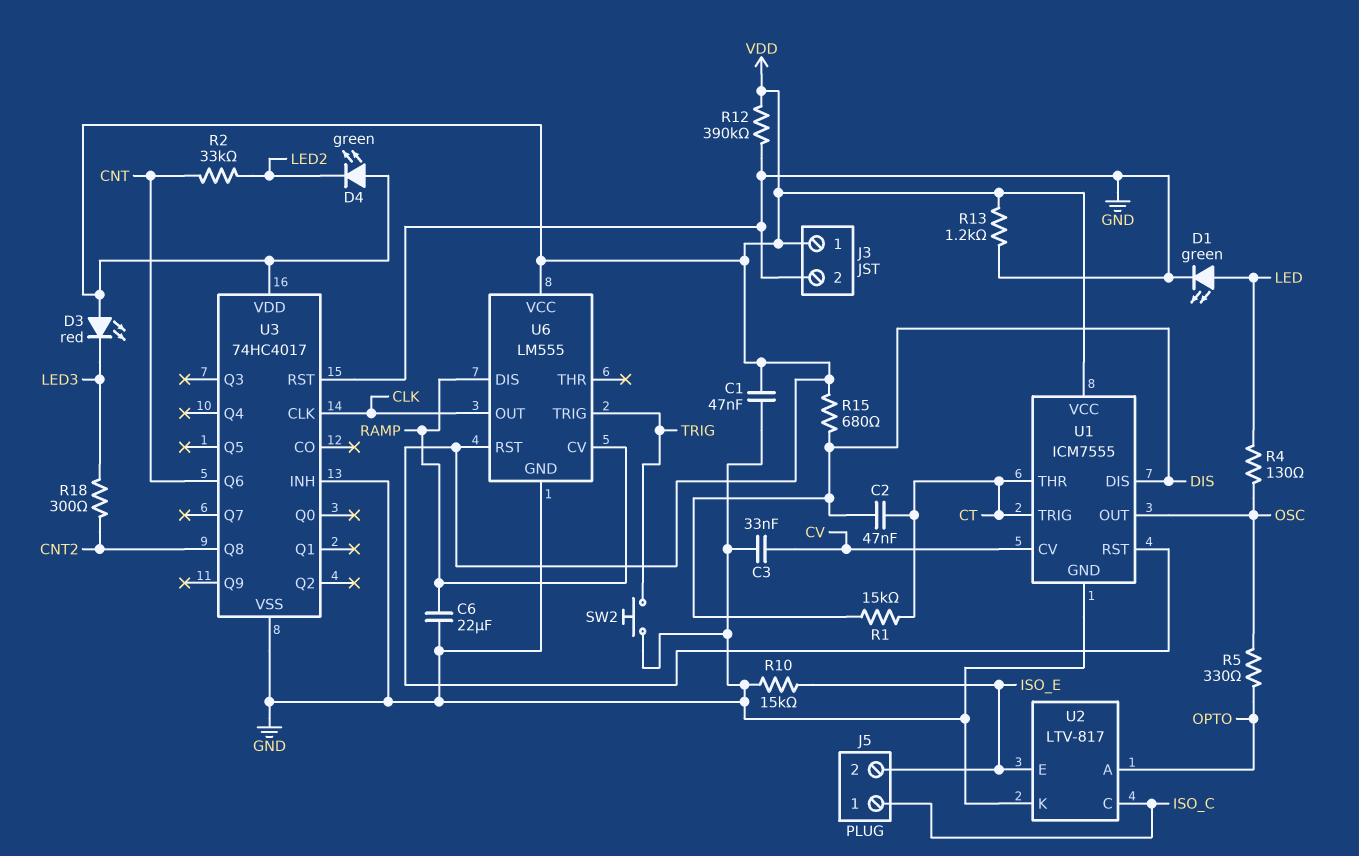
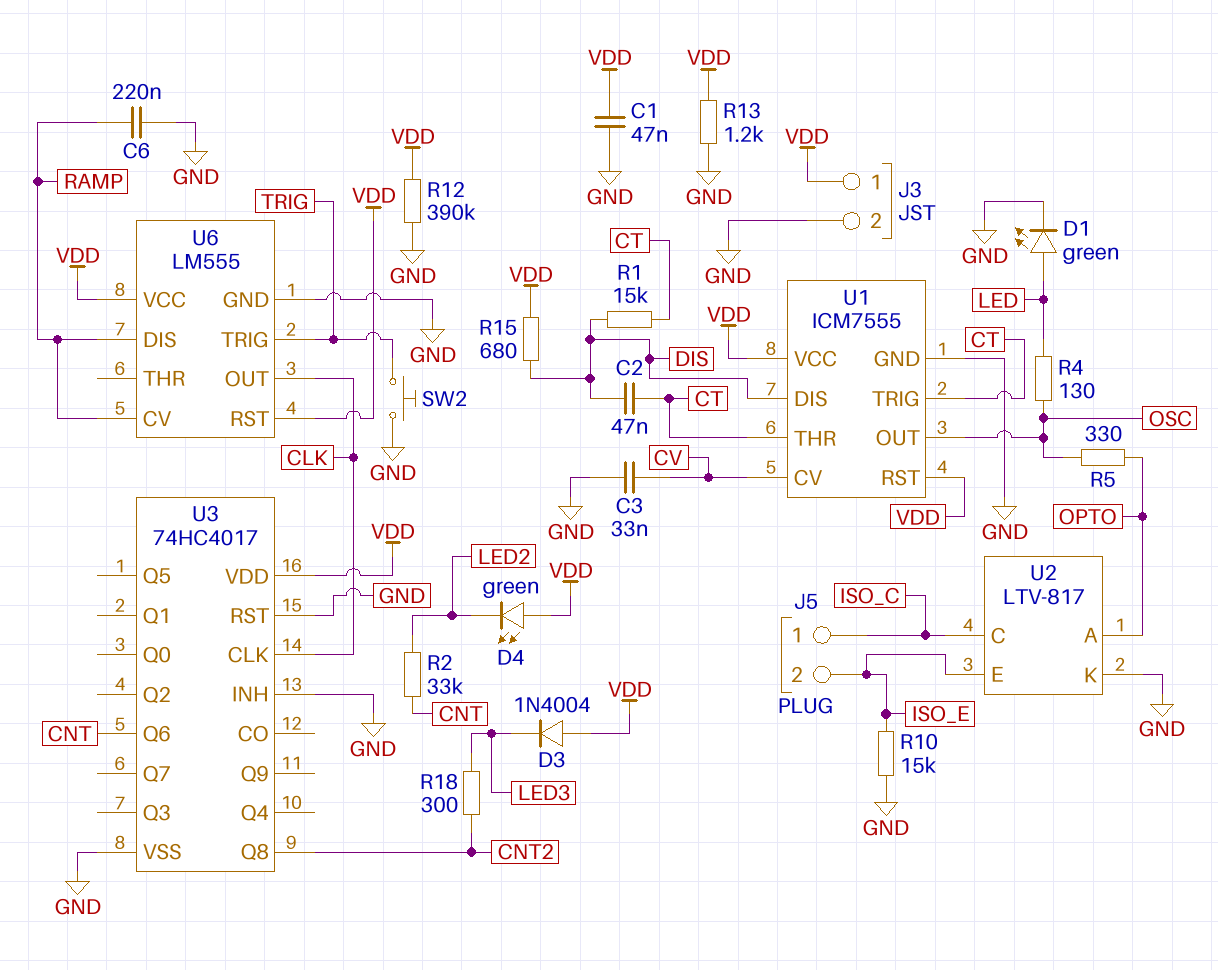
C6: 22uF (GND, RAMP) -> 220nF (GND, RAMP)
D3: LED red (A VDD, K LED3) -> diode 1N4004 (A VDD, K LED3)

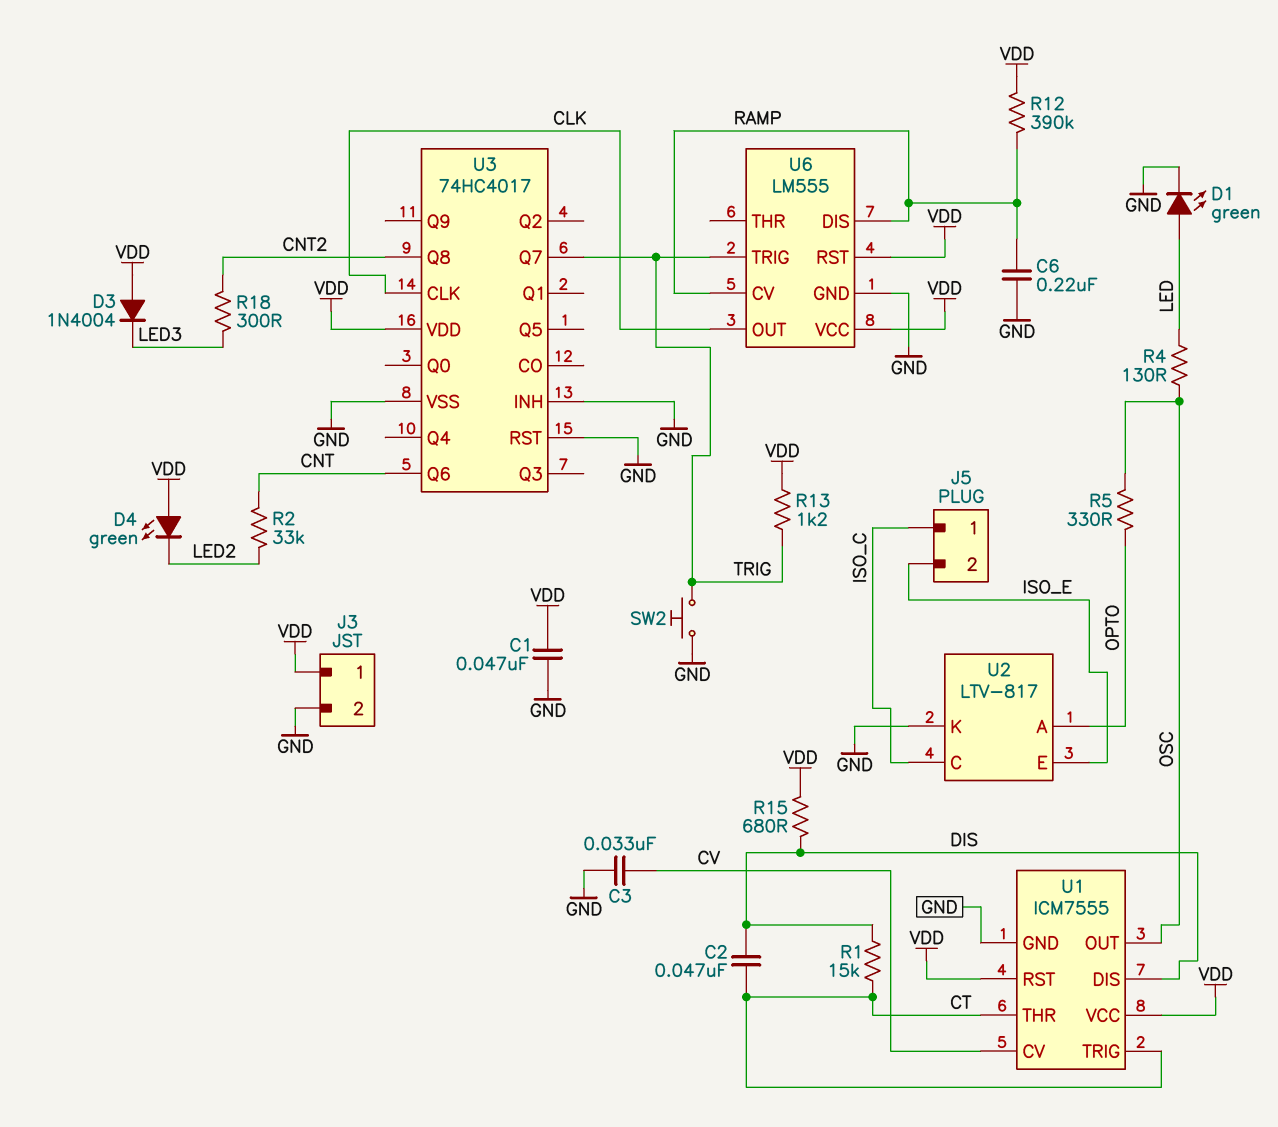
R10: 15k (GND, ISO_E) -> none
R12: 390k (GND, VDD) -> 390k (RAMP, VDD)
R13: 1.2k (GND, VDD) -> 1.2k (TRIG, VDD)
U3 pin Q7: none -> TRIG

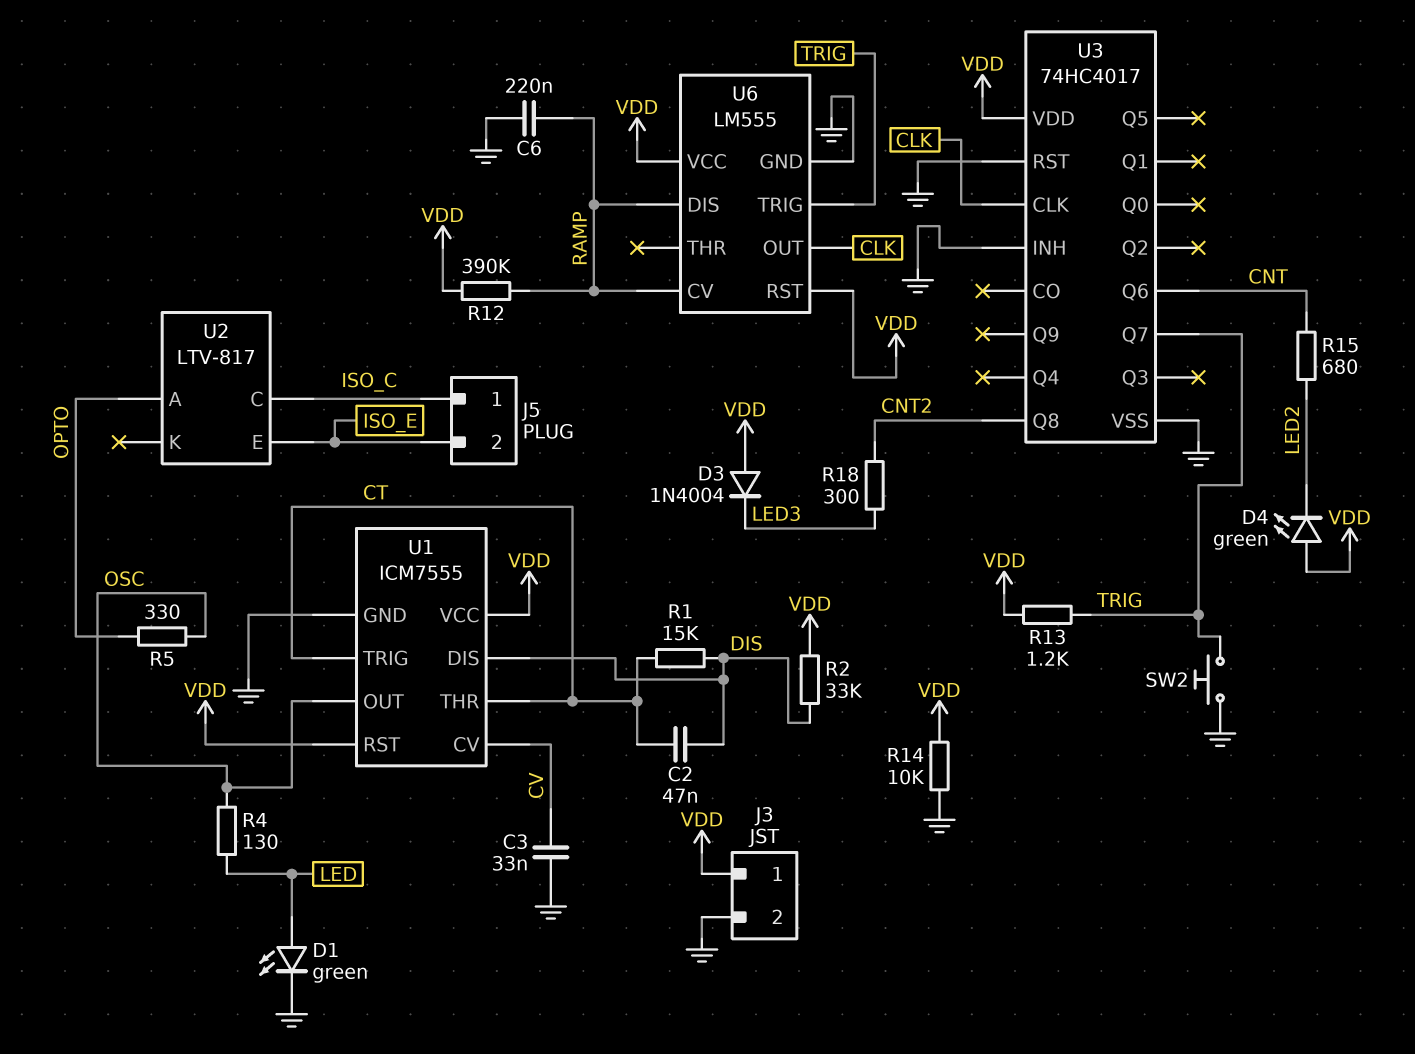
C1: 47nF (GND, VDD) -> none
R2: 33k (CNT, LED2) -> 33k (DIS, VDD)
R14: none -> 10k (GND, VDD)
R15: 680 (DIS, VDD) -> 680 (CNT, LED2)
U2 pin K: GND -> none

